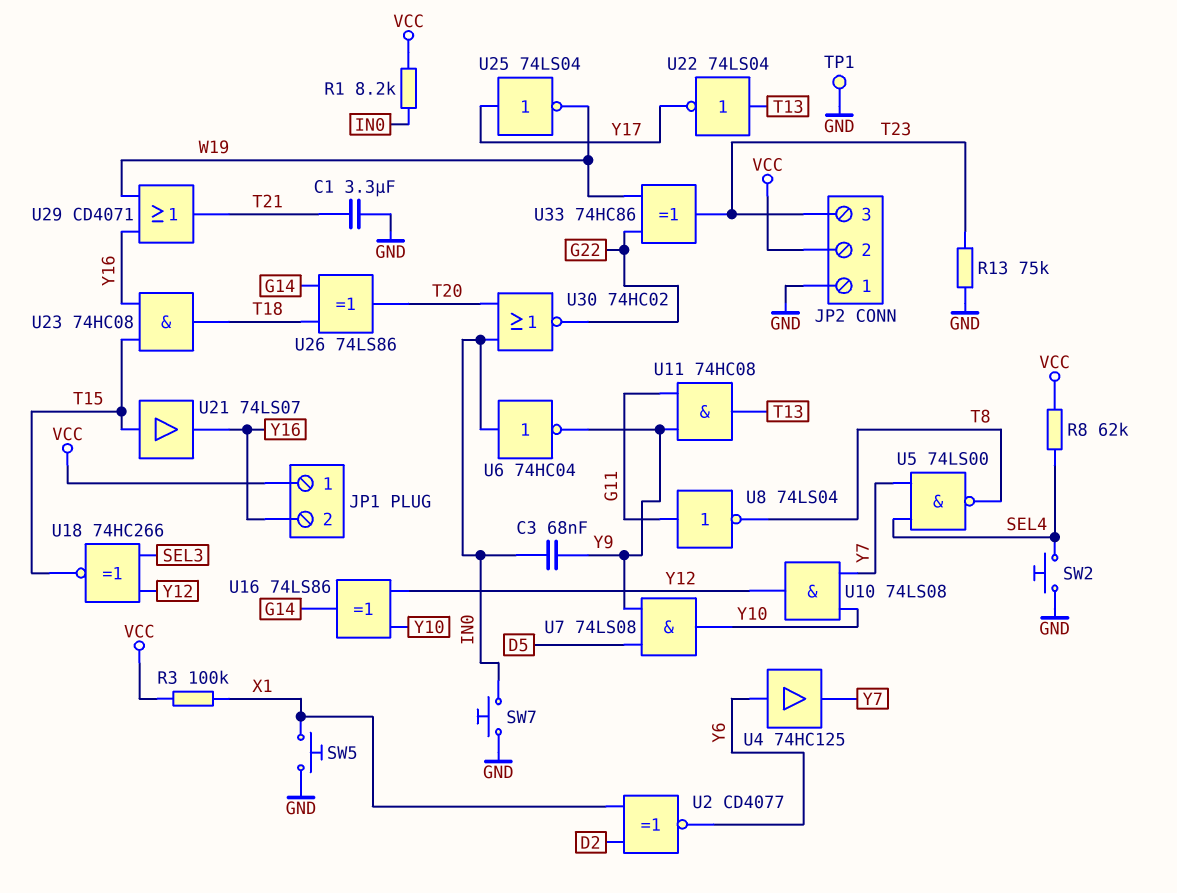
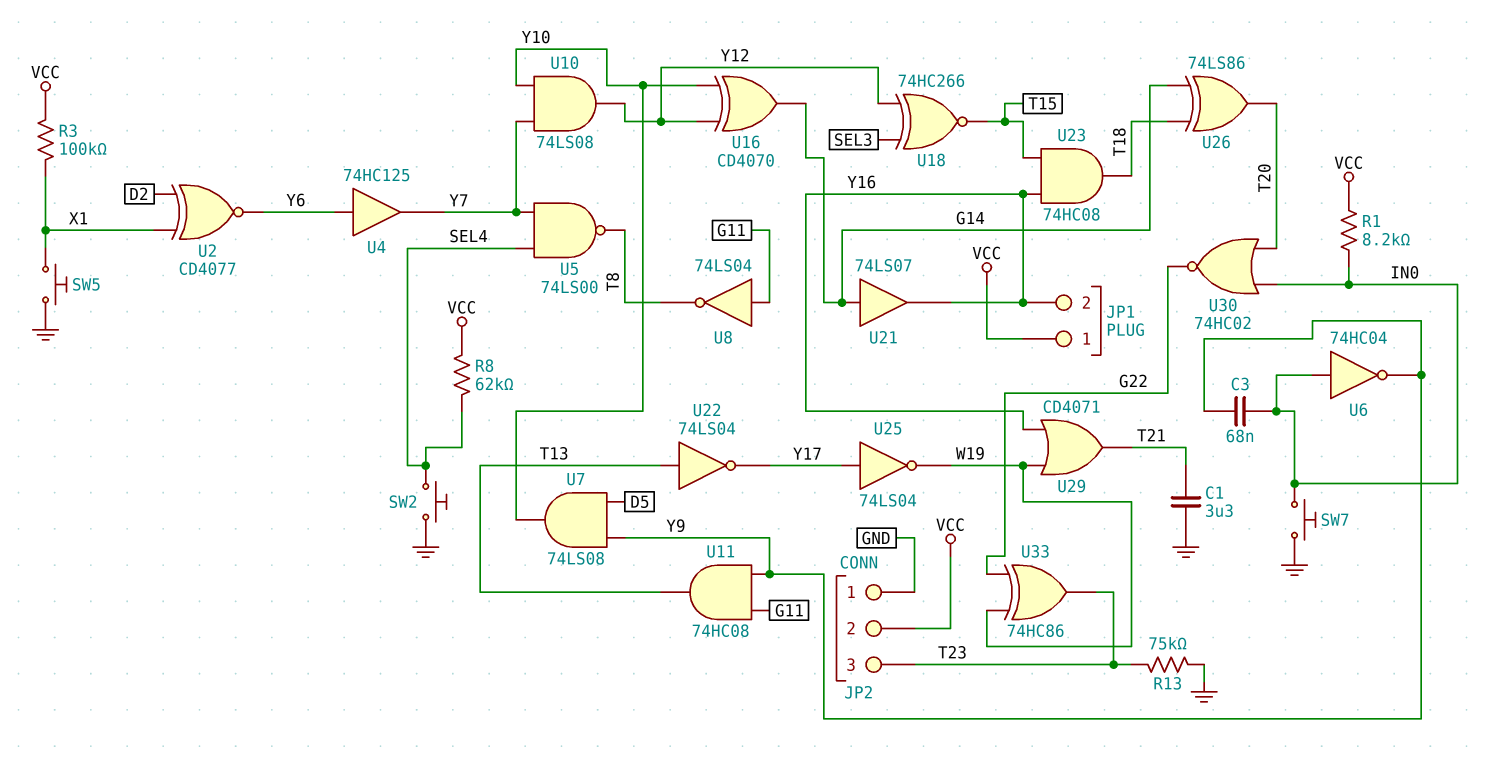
TP1: test point (GND) -> none
U16: XOR 74LS86 (in Y10, in Y12, out G14) -> XOR CD4070 (in Y10, in Y12, out G14)
U21: buffer 74LS07 (in T15, out Y16) -> buffer 74LS07 (in G14, out Y16)

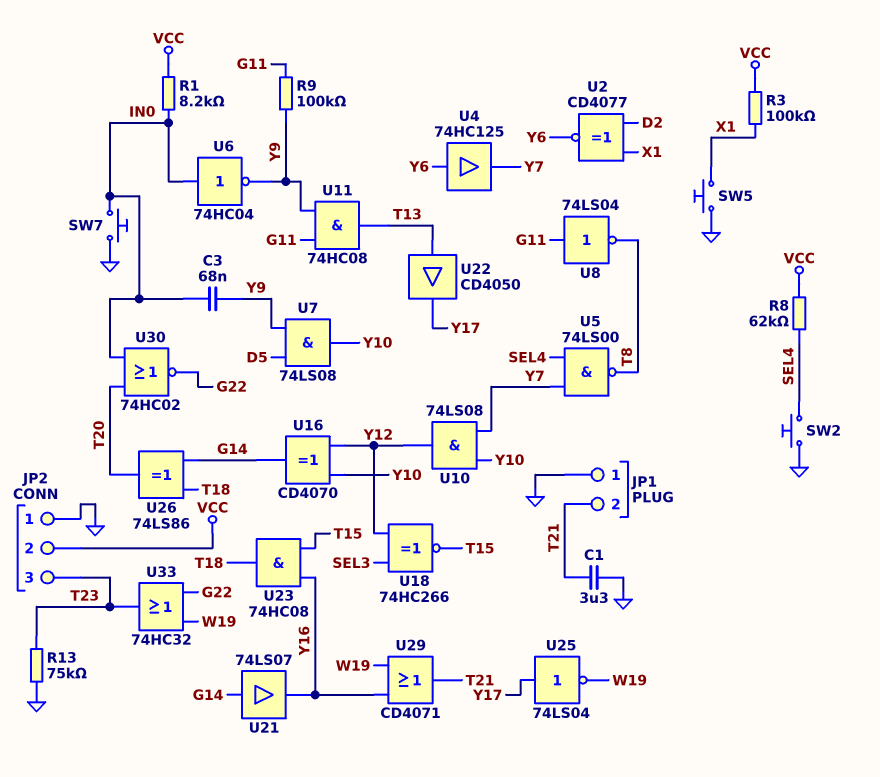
JP1 pin 1: VCC -> GND
JP1 pin 2: Y16 -> T21
R9: none -> 100k (G11, Y9)
U22: NOT 74LS04 (in T13, out Y17) -> buffer CD4050 (in T13, out Y17)
U33: XOR 74HC86 (in G22, in W19, out T23) -> OR 74HC32 (in G22, in W19, out T23)

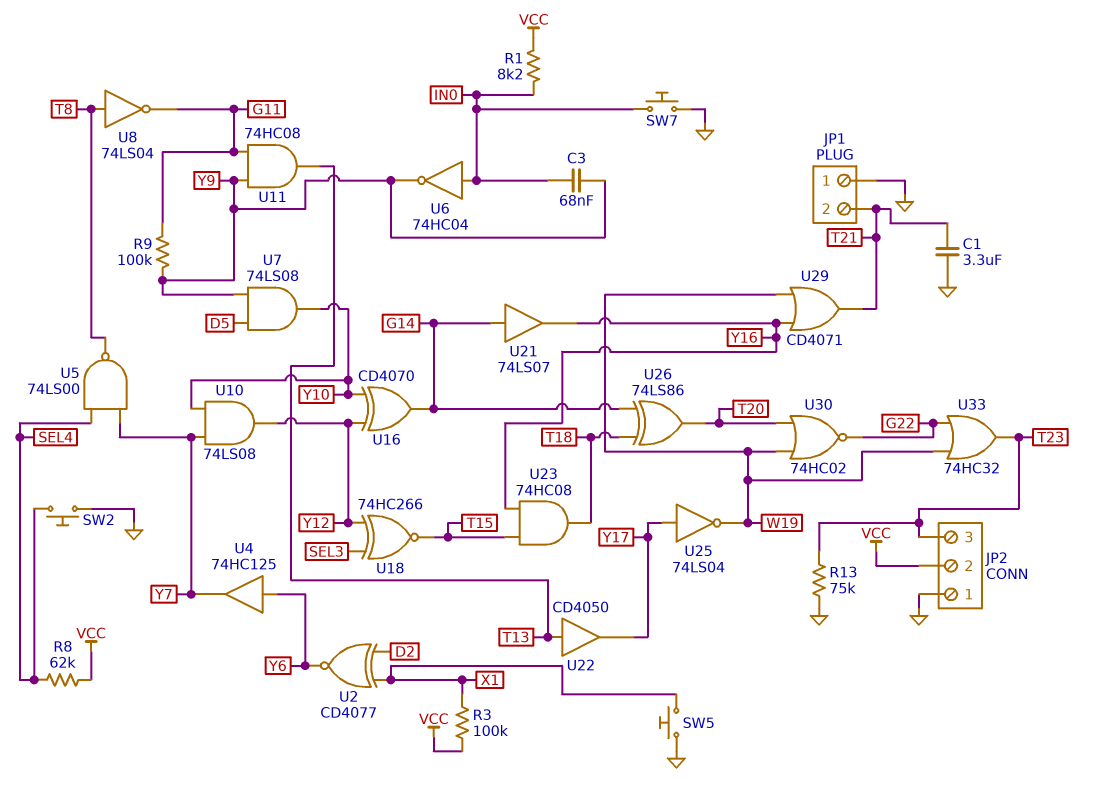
U8: NOT 74LS04 (in G11, out T8) -> NOT 74LS04 (in T8, out G11)
U30: NOR 74HC02 (in IN0, in T20, out G22) -> NOR 74HC02 (in T20, in W19, out G22)

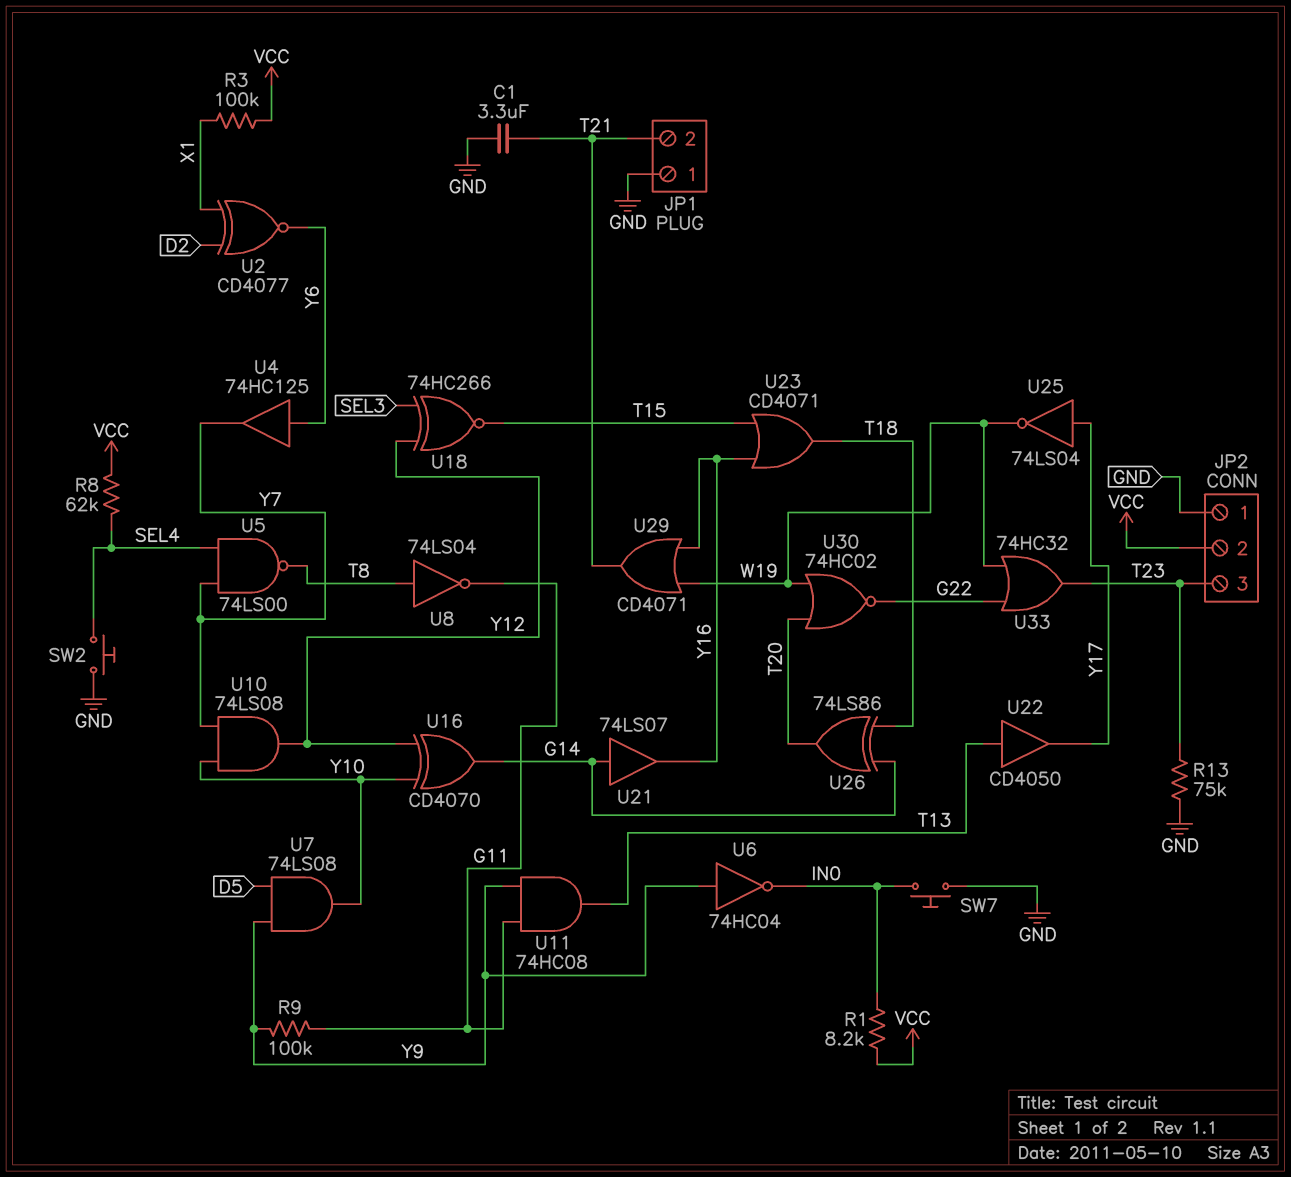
C3: 68nF (IN0, Y9) -> none
SW5: button (GND, X1) -> none
U6: NOT 74HC04 (in IN0, out Y9) -> NOT 74HC04 (in Y9, out IN0)
U23: AND 74HC08 (in T15, in Y16, out T18) -> OR CD4071 (in T15, in Y16, out T18)

